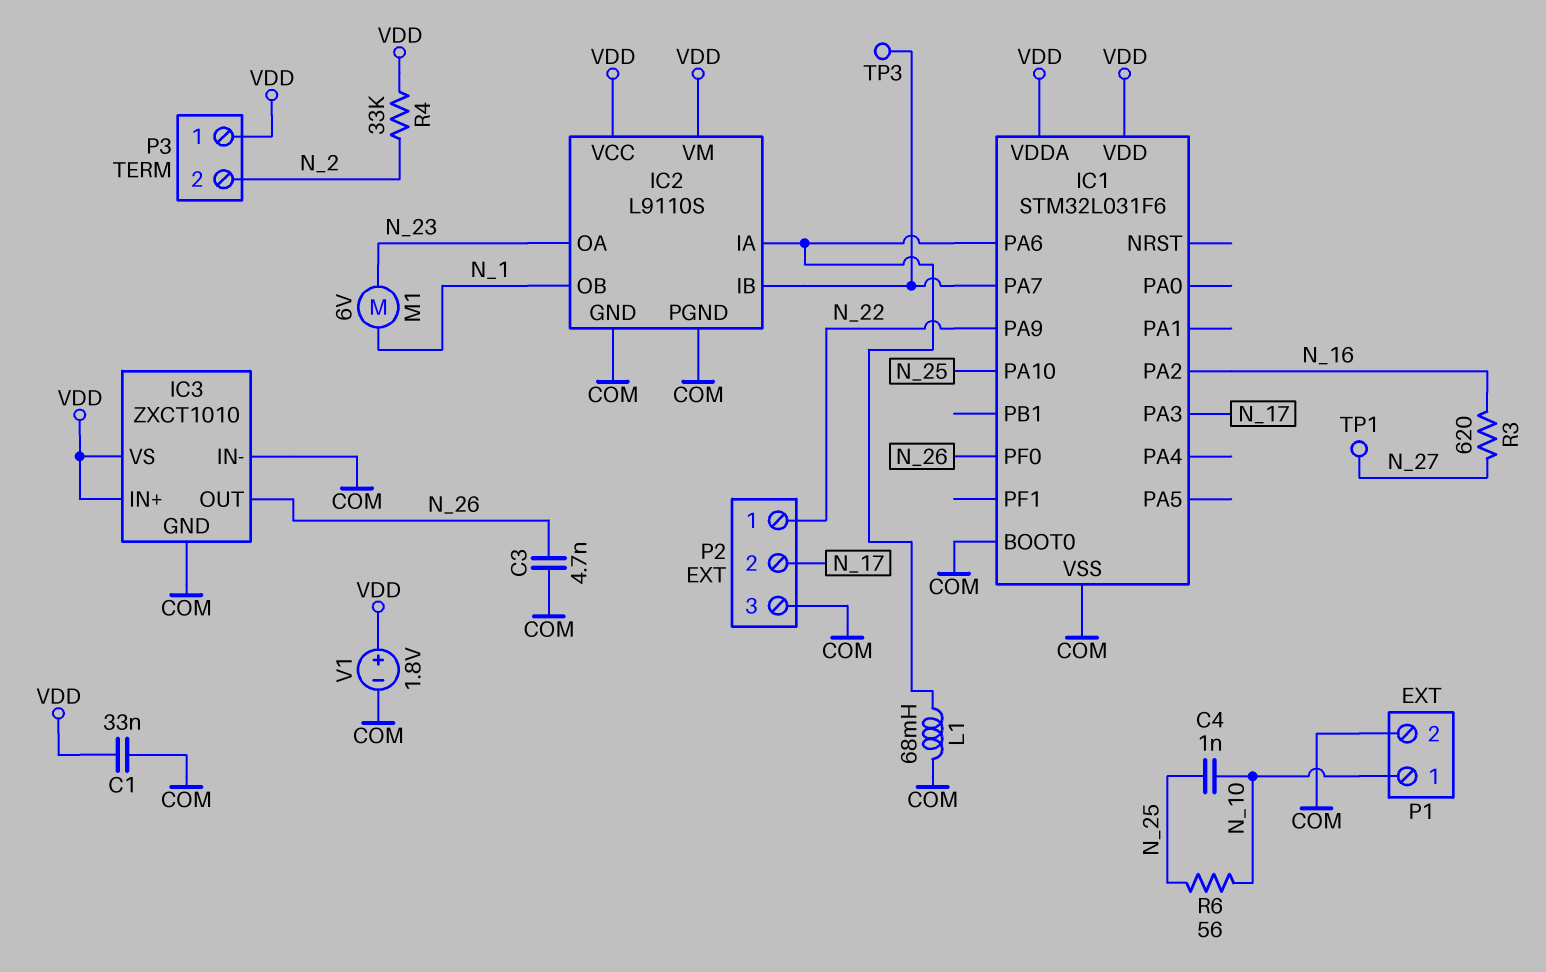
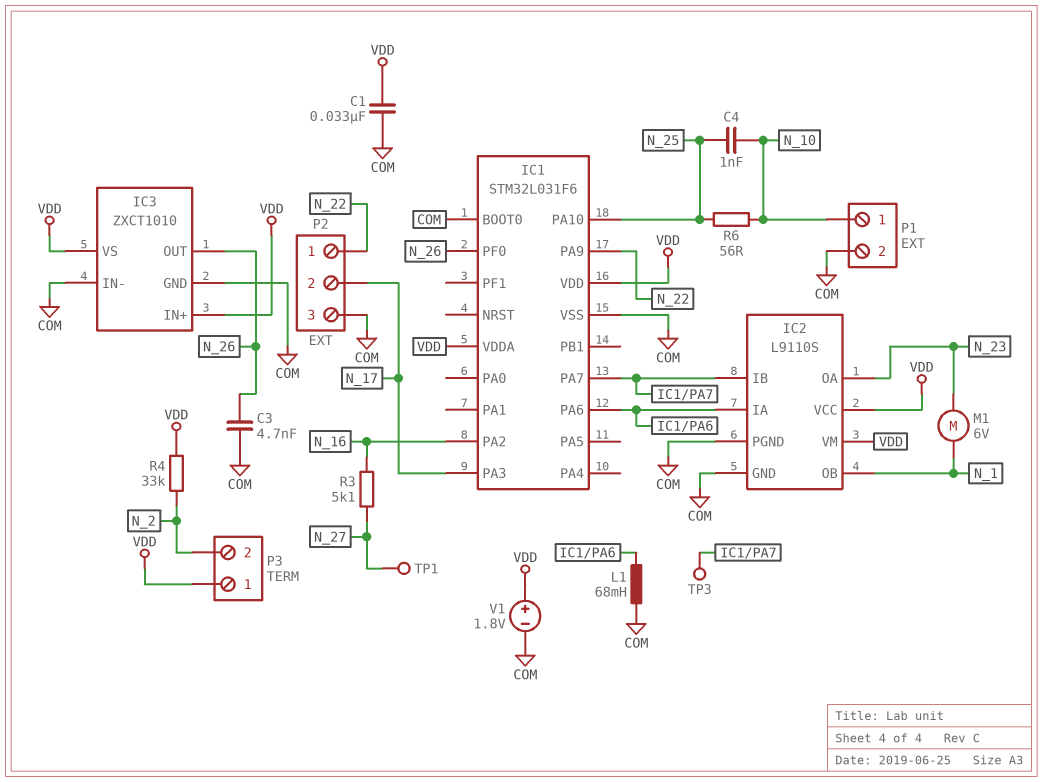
R3: 620 (N_16, N_27) -> 5.1k (N_16, N_27)

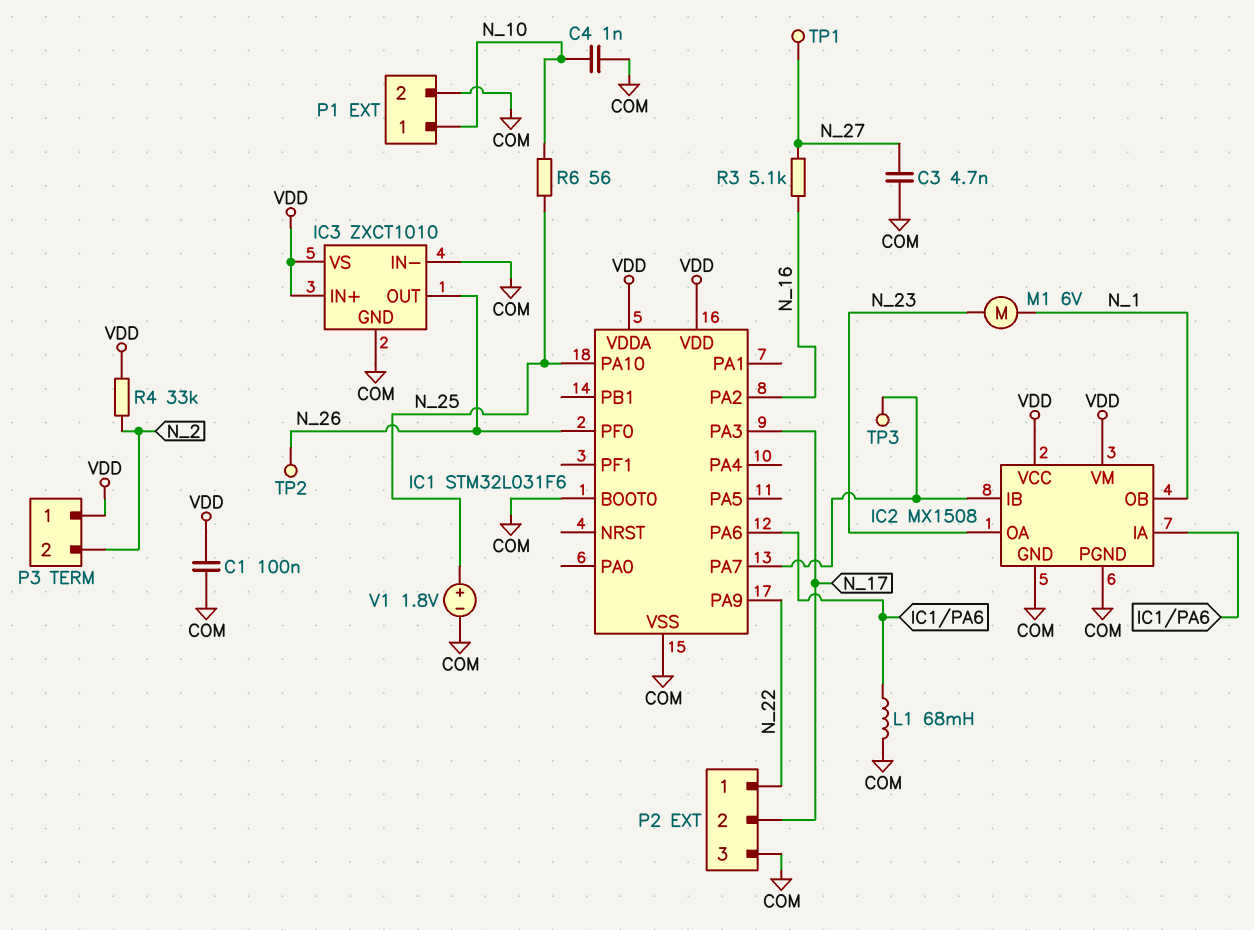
C1: 33nF (COM, VDD) -> 100nF (COM, VDD)
C3: 4.7nF (COM, N_26) -> 4.7nF (COM, N_27)
C4: 1nF (N_10, N_25) -> 1nF (COM, N_10)
IC2: L9110S -> MX1508
TP2: none -> test point (N_26)
V1: 1.8V (plus VDD, minus COM) -> 1.8V (plus N_25, minus COM)

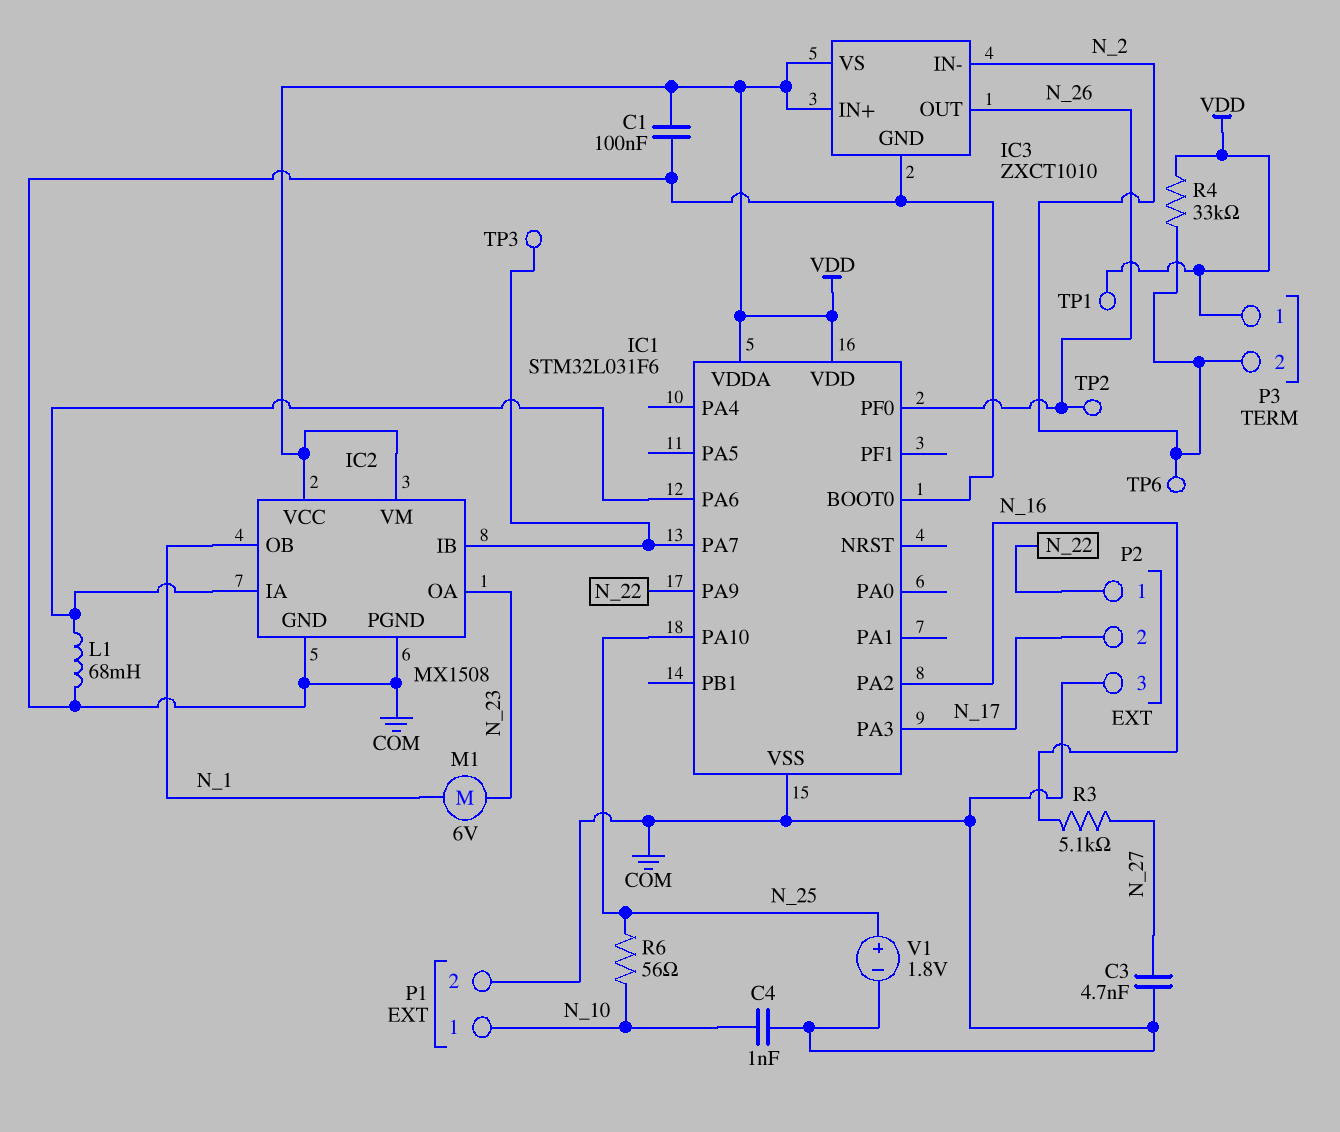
IC3 pin IN-: COM -> N_2
TP1: test point (N_27) -> test point (VDD)
TP6: none -> test point (N_2)

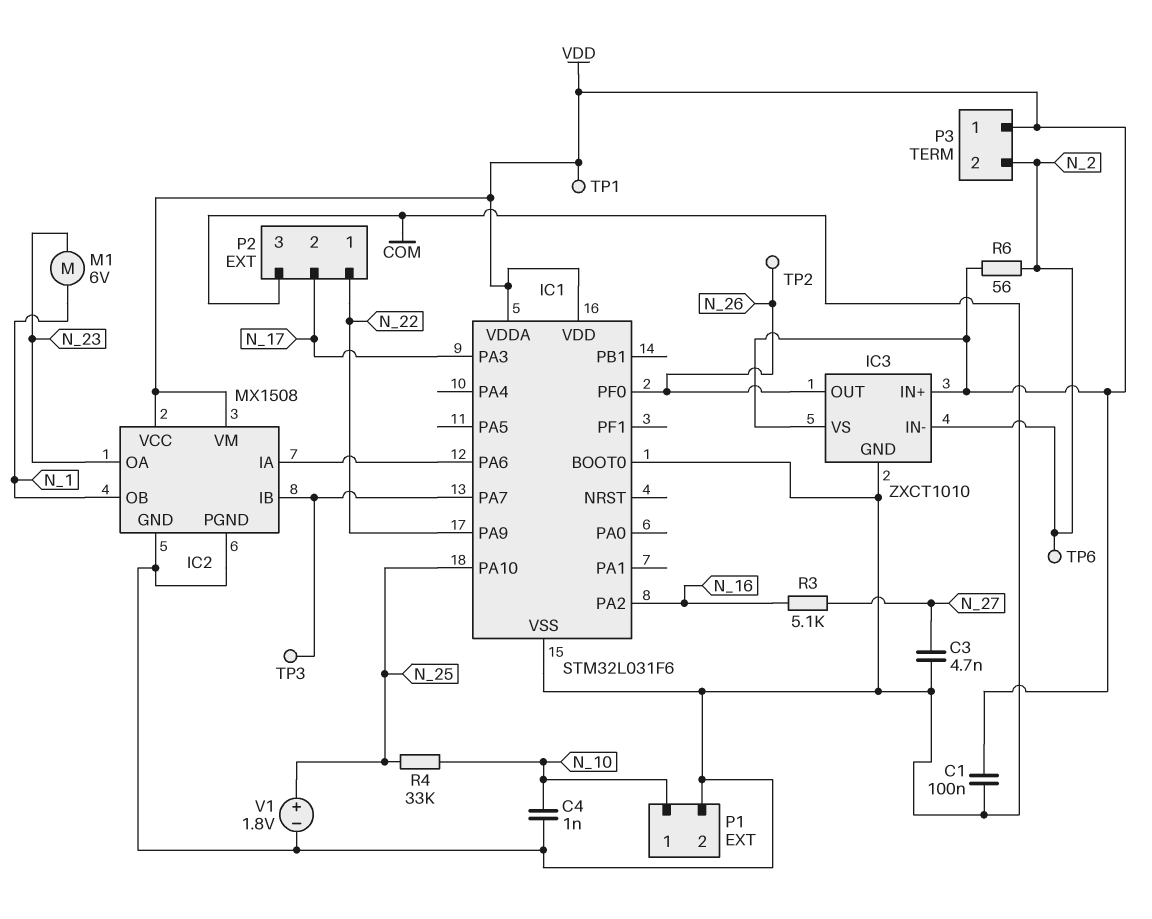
L1: 68mH (COM, IC1/PA6) -> none
R4: 33k (N_2, VDD) -> 33k (N_10, N_25)
R6: 56 (N_10, N_25) -> 56 (N_2, VDD)

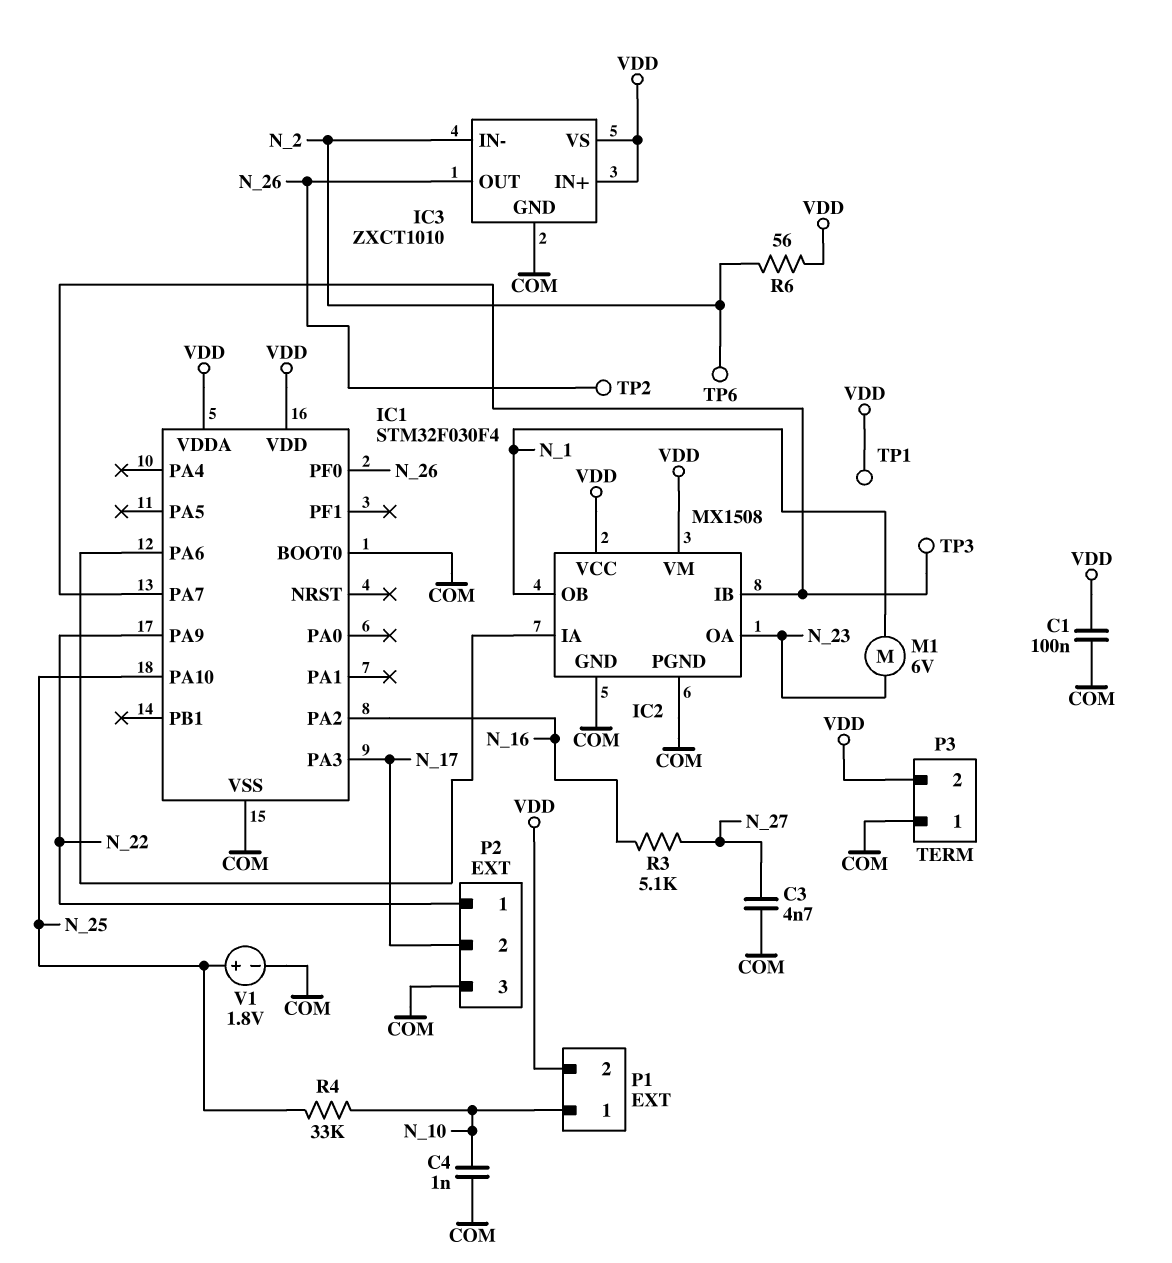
IC1: STM32L031F6 -> STM32F030F4
P1 pin 2: COM -> VDD
P3 pin 1: VDD -> COM
P3 pin 2: N_2 -> VDD

